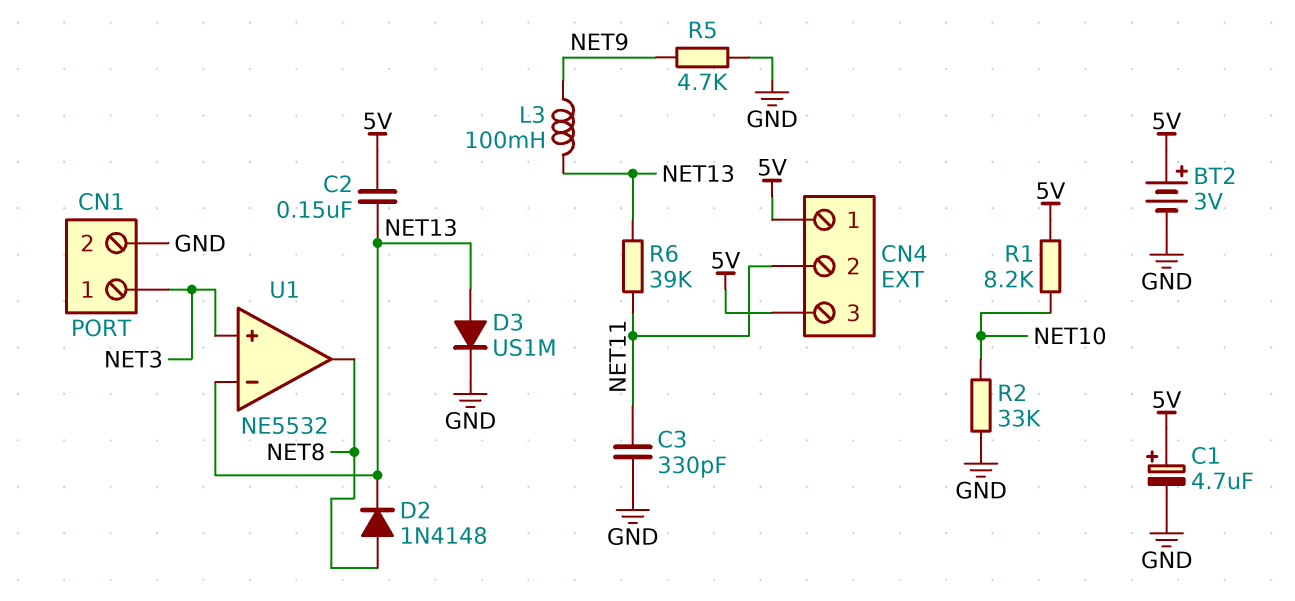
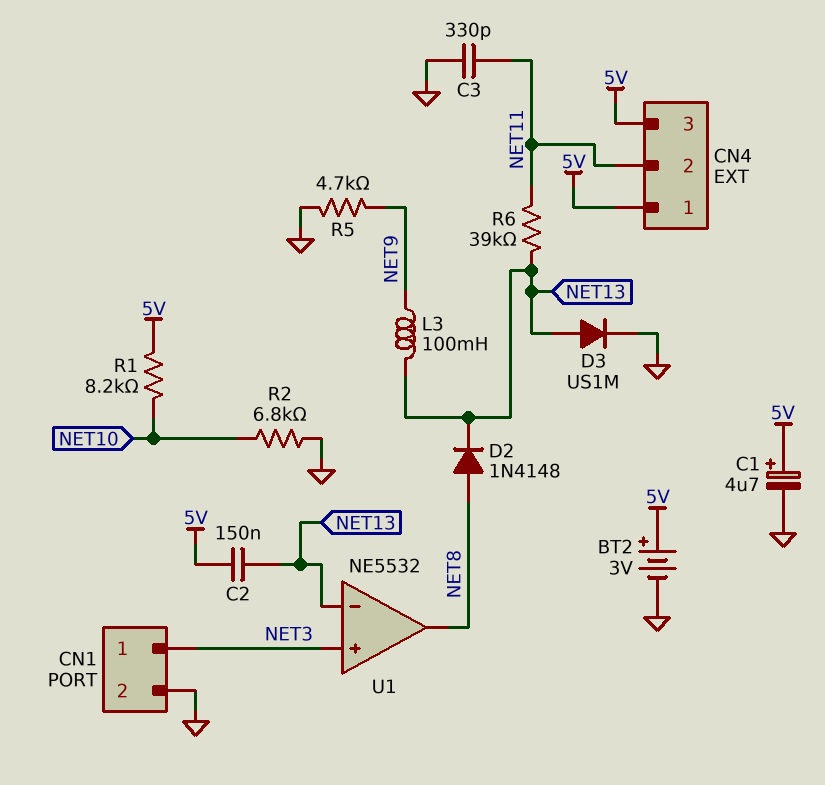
R2: 33k (GND, NET10) -> 6.8k (GND, NET10)

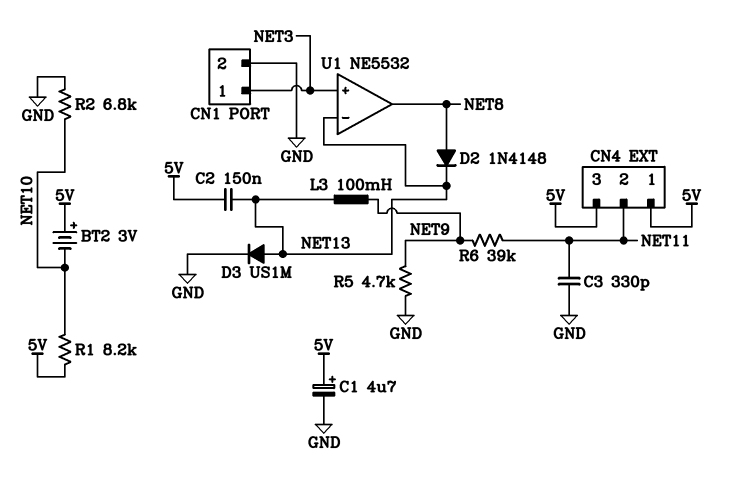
BT2: 3V (plus 5V, minus GND) -> 3V (plus 5V, minus NET10)
R6: 39k (NET11, NET13) -> 39k (NET9, NET11)

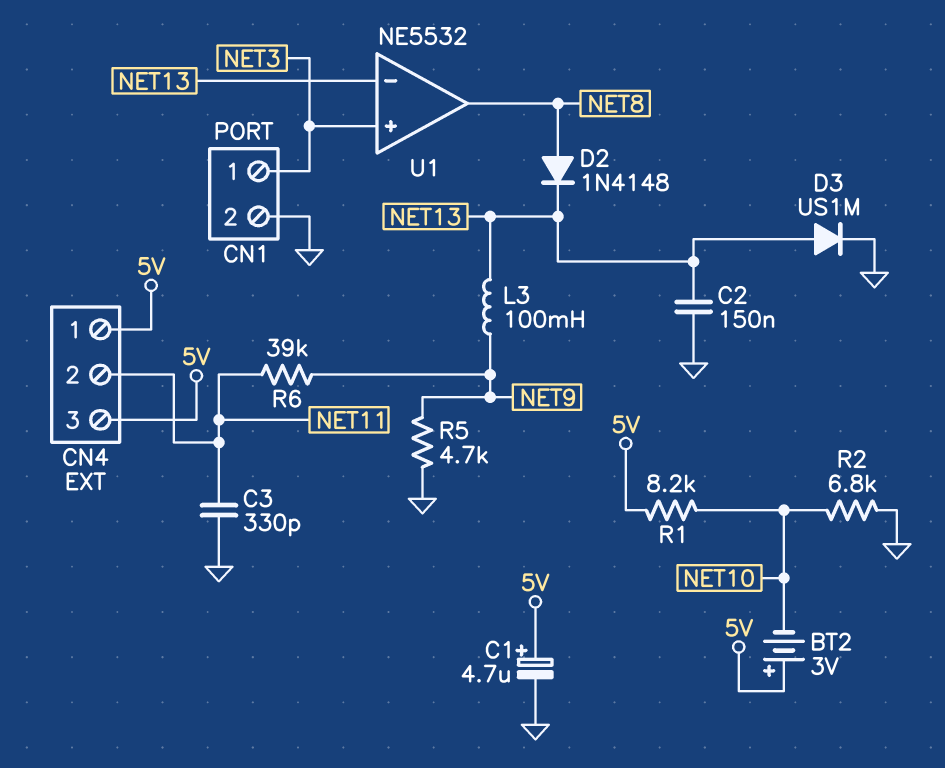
C2: 150nF (5V, NET13) -> 150nF (GND, NET13)

